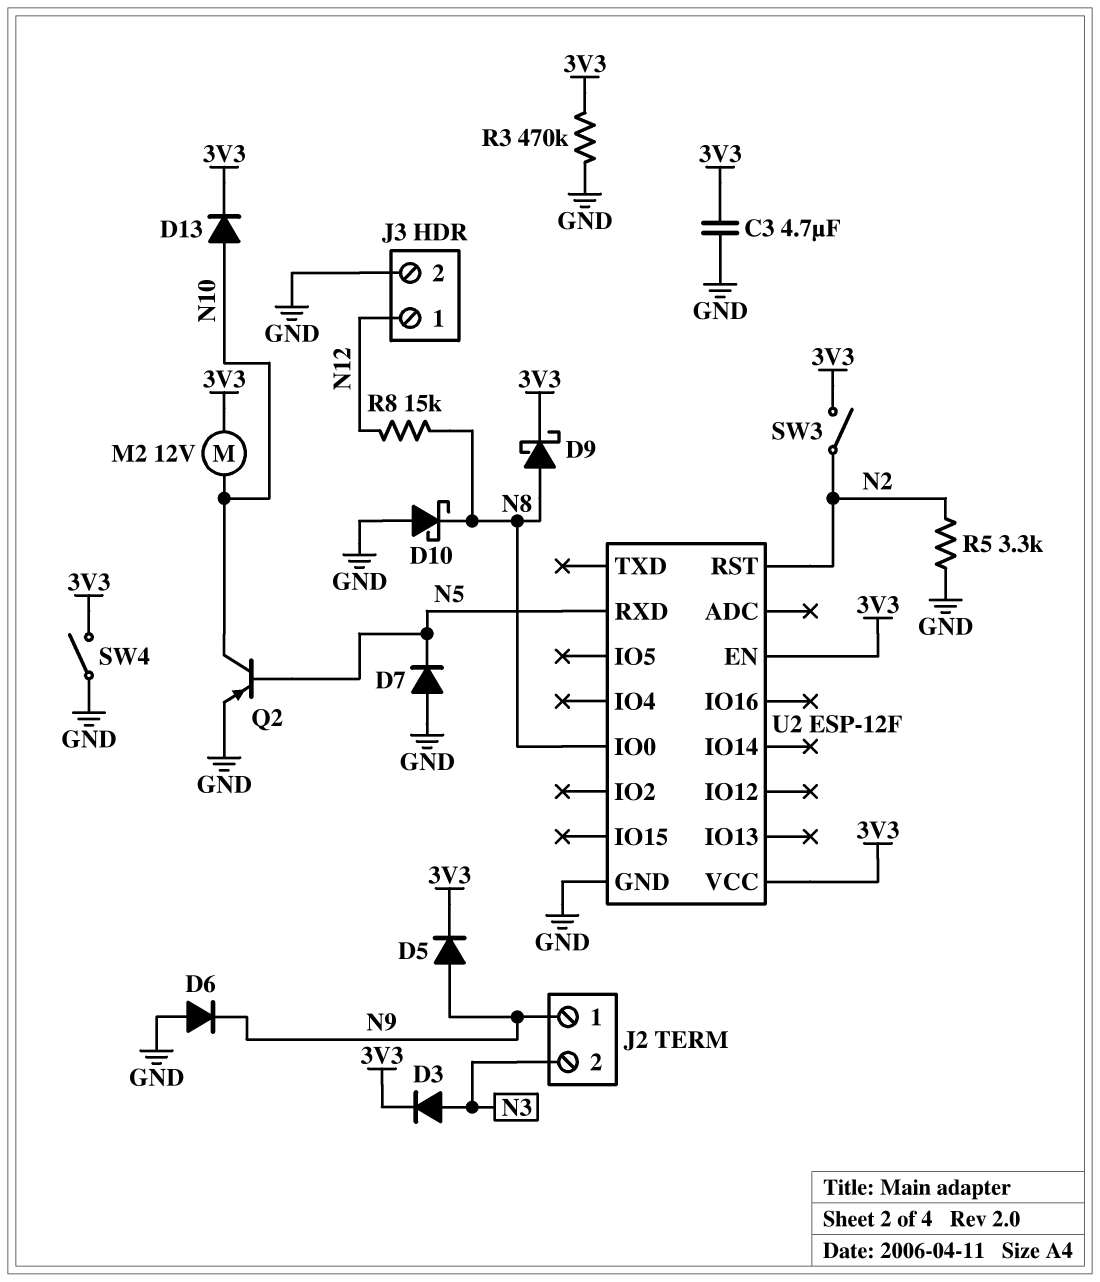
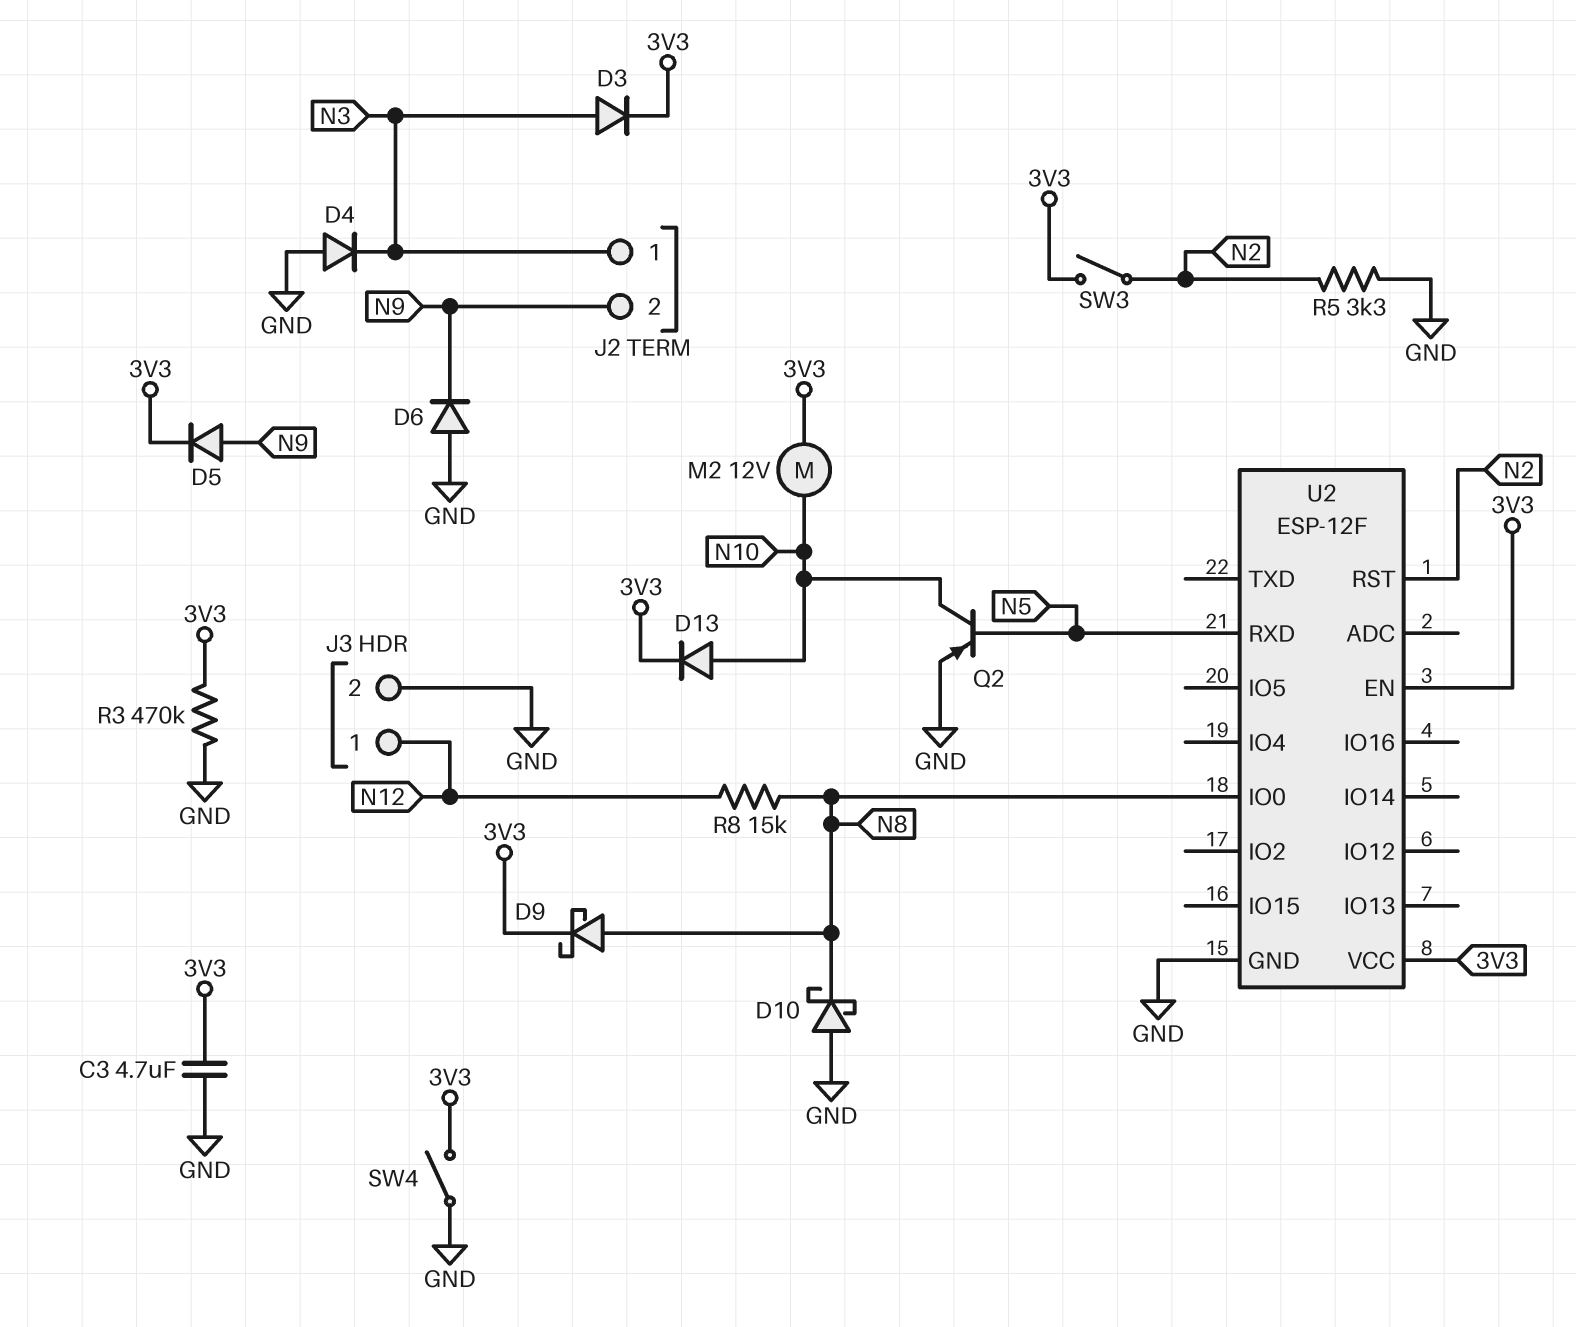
D4: none -> diode (A GND, K N3)
D7: diode (A GND, K N5) -> none
J2 pin 1: N9 -> N3
J2 pin 2: N3 -> N9

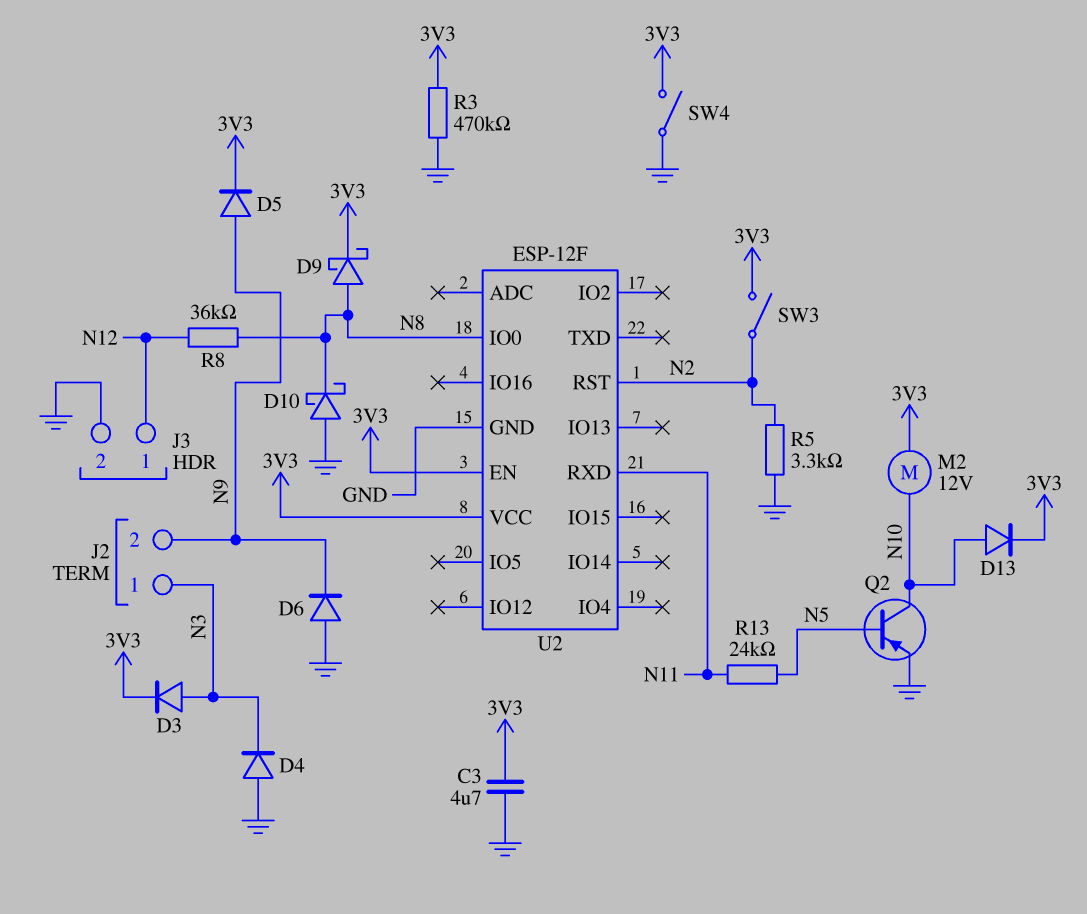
R8: 15k (N8, N12) -> 36k (N8, N12)
R13: none -> 24k (N5, N11)
U2 pin RXD: N5 -> N11

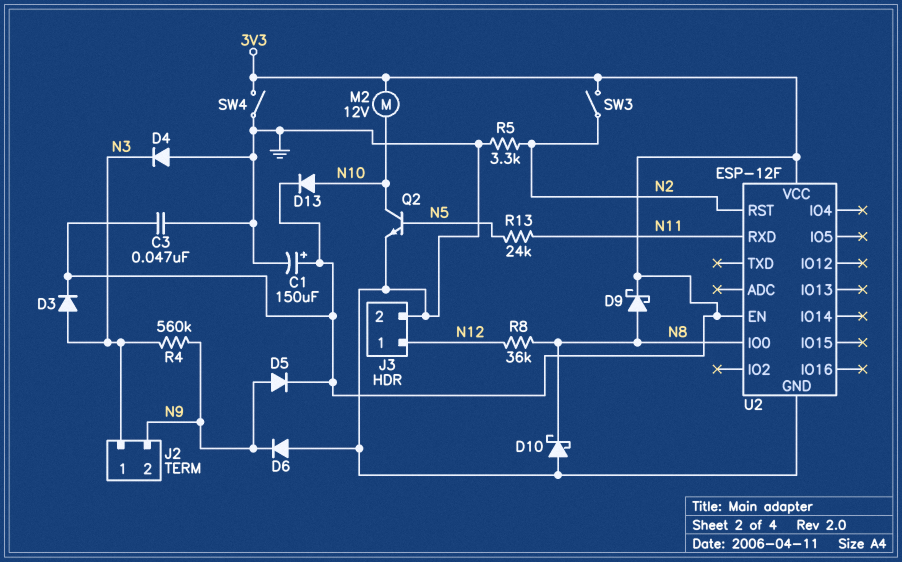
C1: none -> 150uF (plus 3V3, minus GND)
C3: 4.7uF (3V3, GND) -> 47nF (3V3, GND)
Q2: PNP (B N5, C N10, E GND) -> NPN (B N5, C N10, E GND)
R3: 470k (3V3, GND) -> none
R4: none -> 560k (N3, N9)

